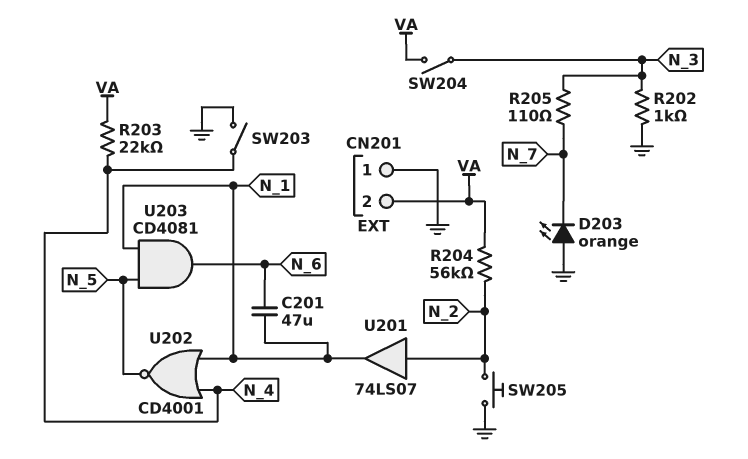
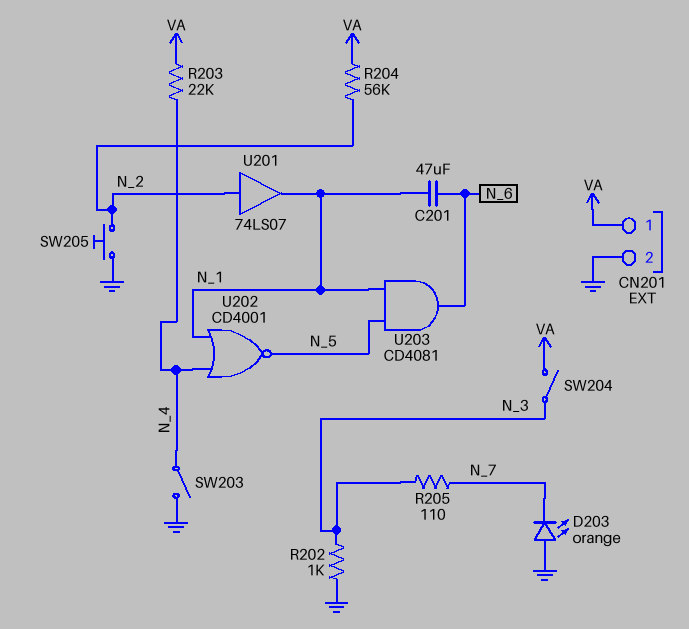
CN201 pin 1: GND -> VA
CN201 pin 2: VA -> GND

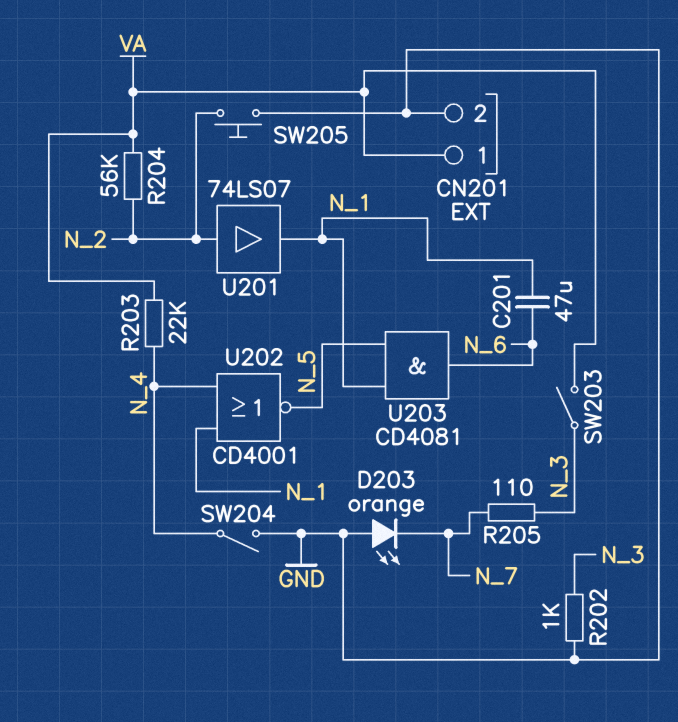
SW203: switch (GND, N_4) -> switch (N_3, VA)
SW204: switch (N_3, VA) -> switch (GND, N_4)

